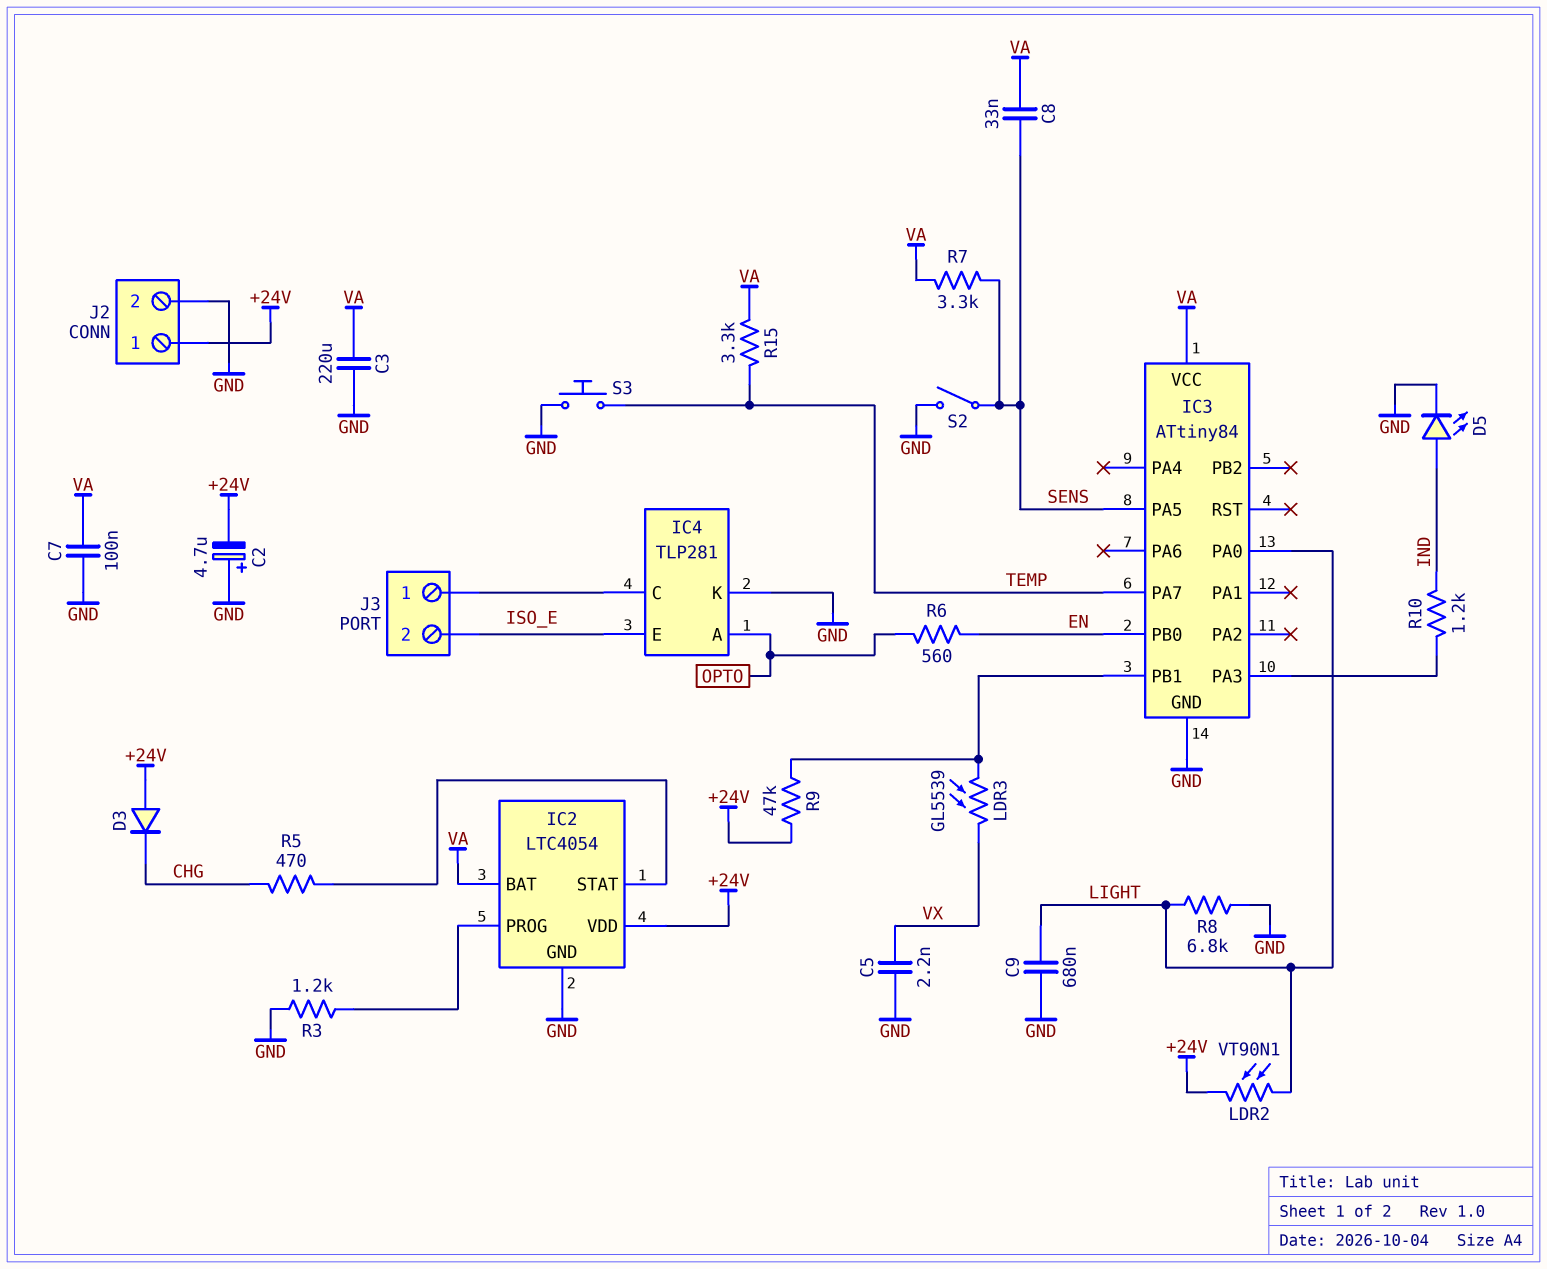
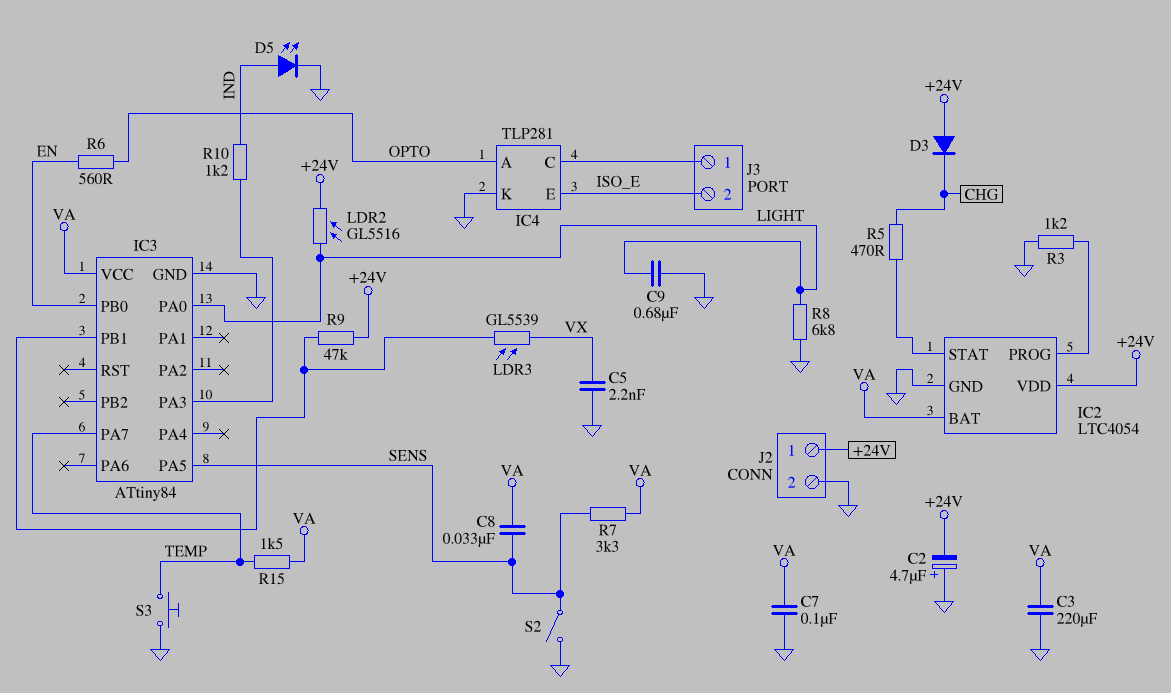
LDR2: VT90N1 (+24V, LIGHT) -> GL5516 (+24V, LIGHT)
R15: 3.3k (TEMP, VA) -> 1.5k (TEMP, VA)

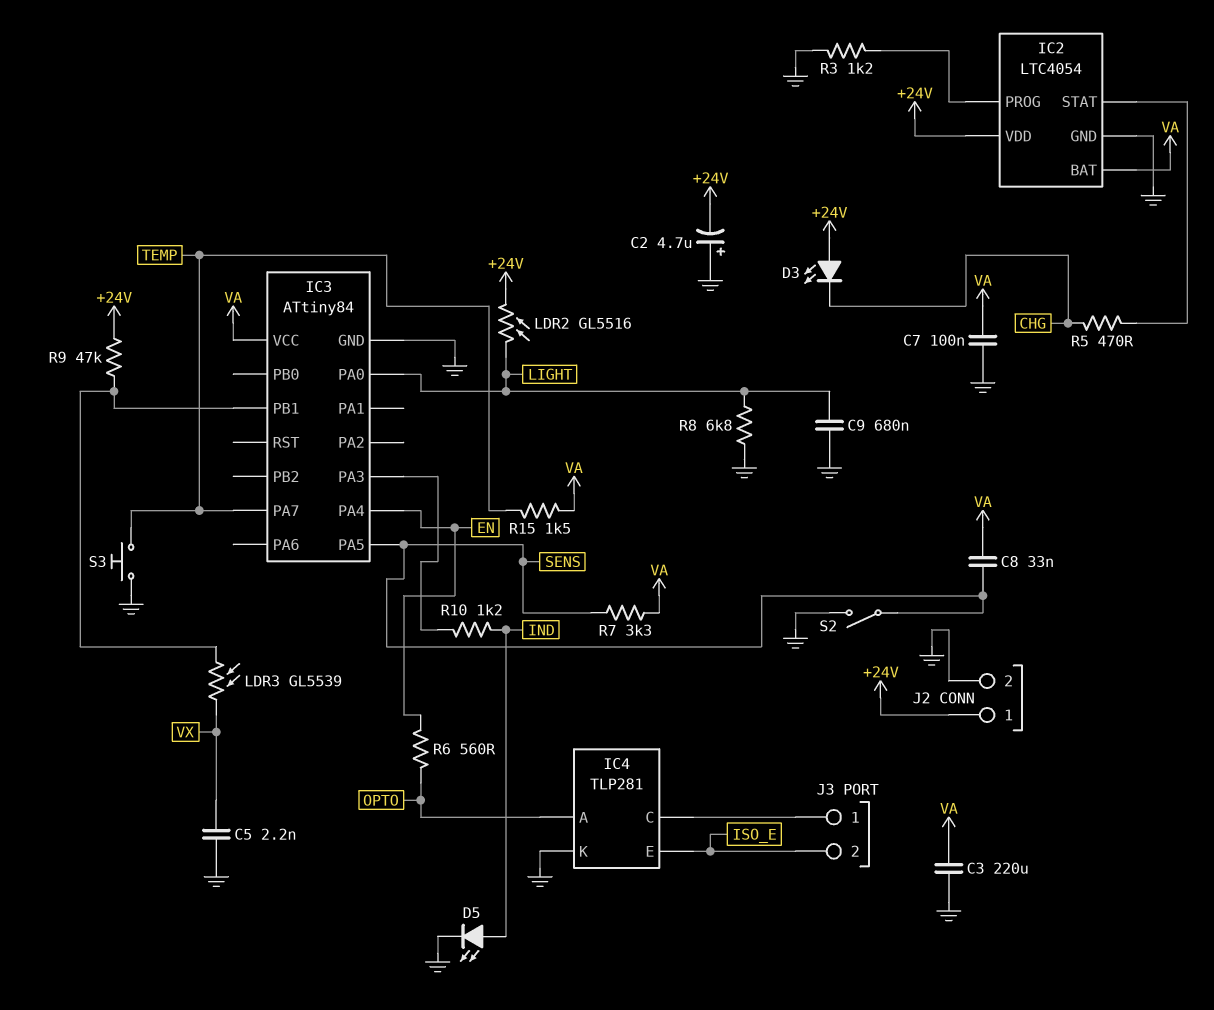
D3: diode (A +24V, K CHG) -> LED (A +24V, K CHG)
IC3 pin PA4: none -> EN
IC3 pin PB0: EN -> none

